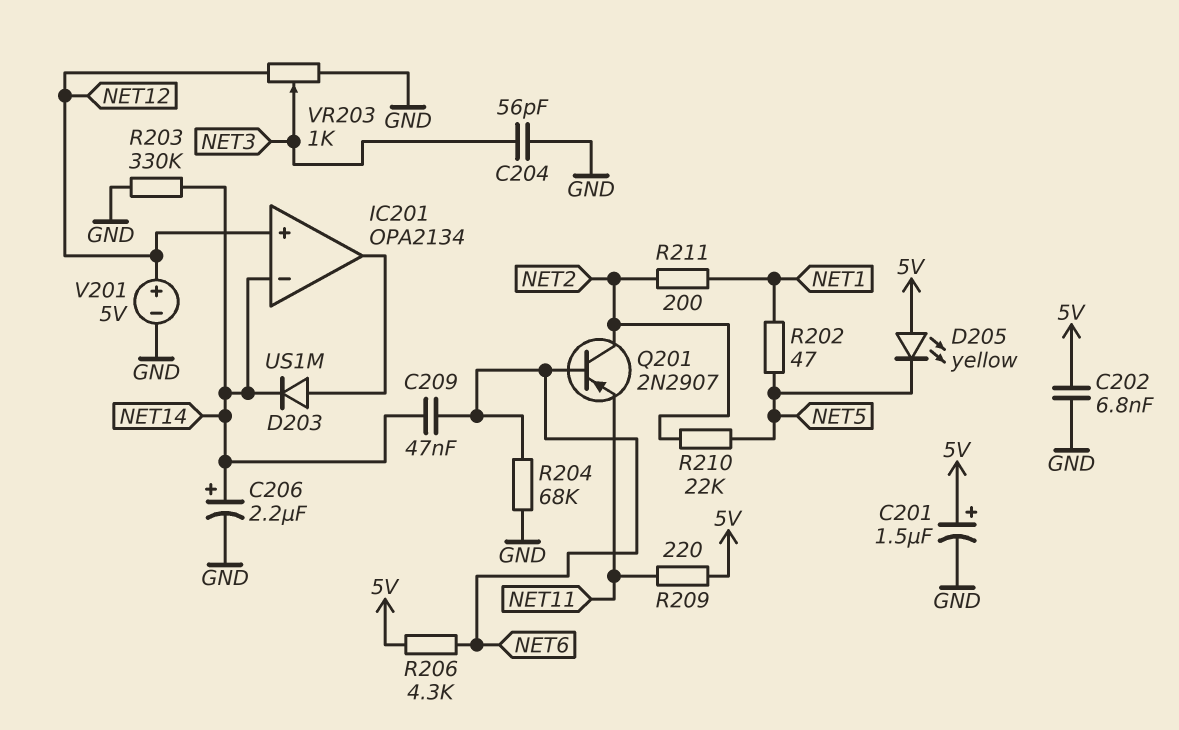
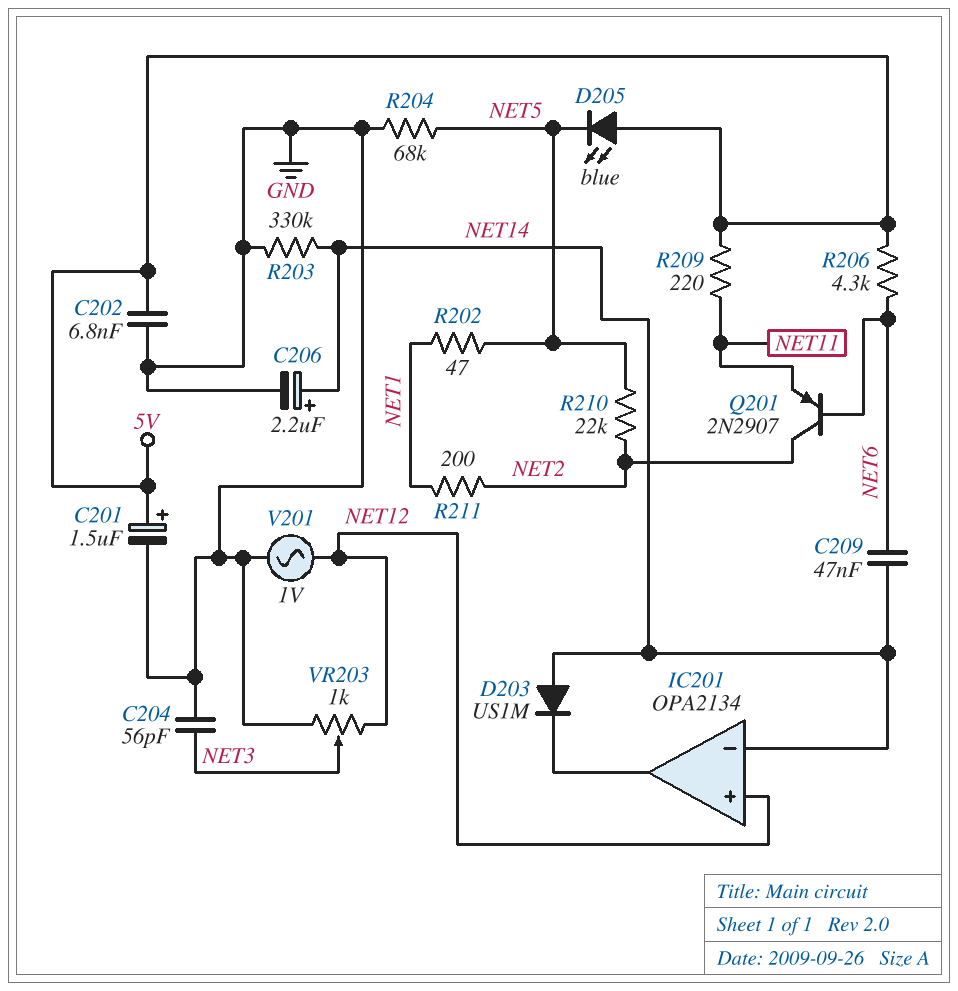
D203: diode US1M (A IC201/out, K NET14) -> diode US1M (A NET14, K IC201/out)
D205: LED yellow (A 5V, K NET5) -> LED blue (A 5V, K NET5)
R204: 68k (GND, NET6) -> 68k (GND, NET5)
V201: 5V (plus NET12, minus GND) -> AC 1V (GND, NET12)

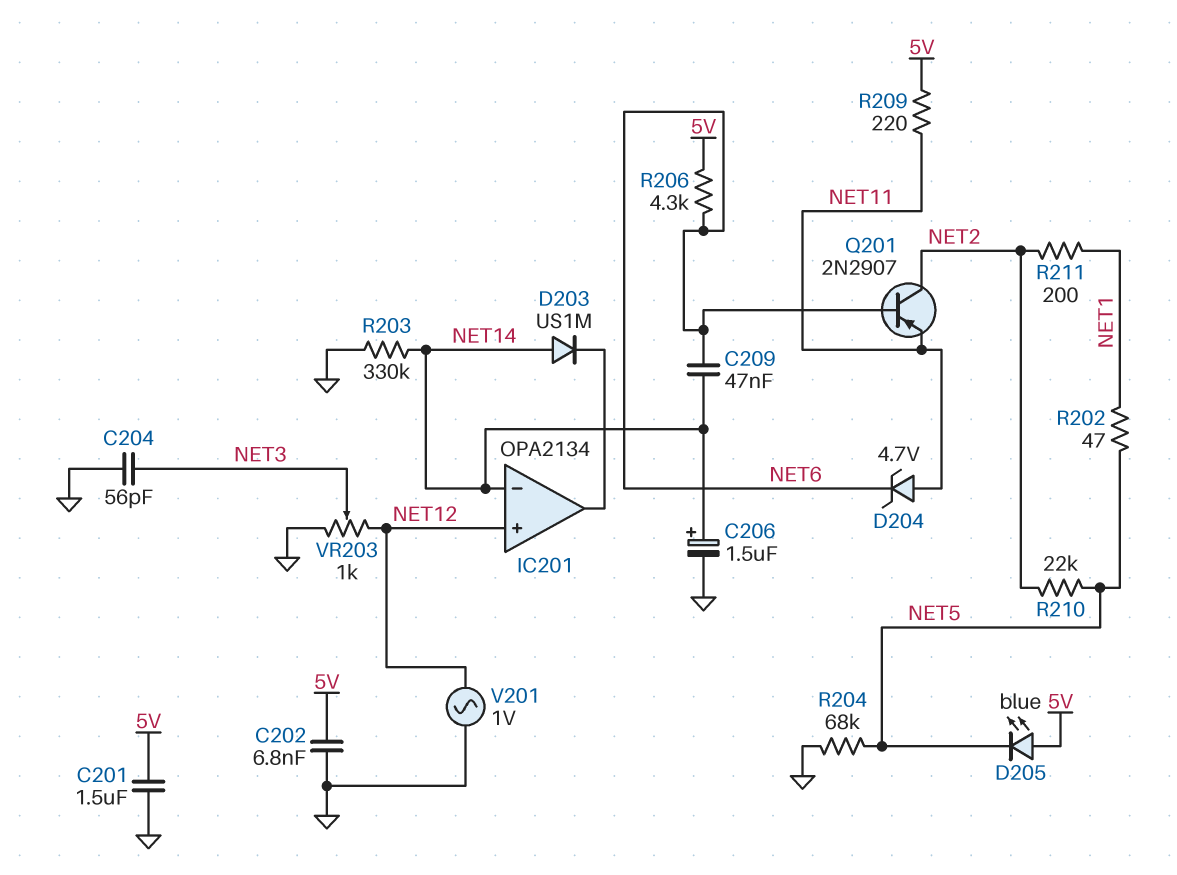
C201: 1.5uF (plus 5V, minus GND) -> 1.5uF (5V, GND)
C206: 2.2uF (plus NET14, minus GND) -> 1.5uF (plus NET14, minus GND)
D204: none -> zener 4.7V (A NET11, K NET6)

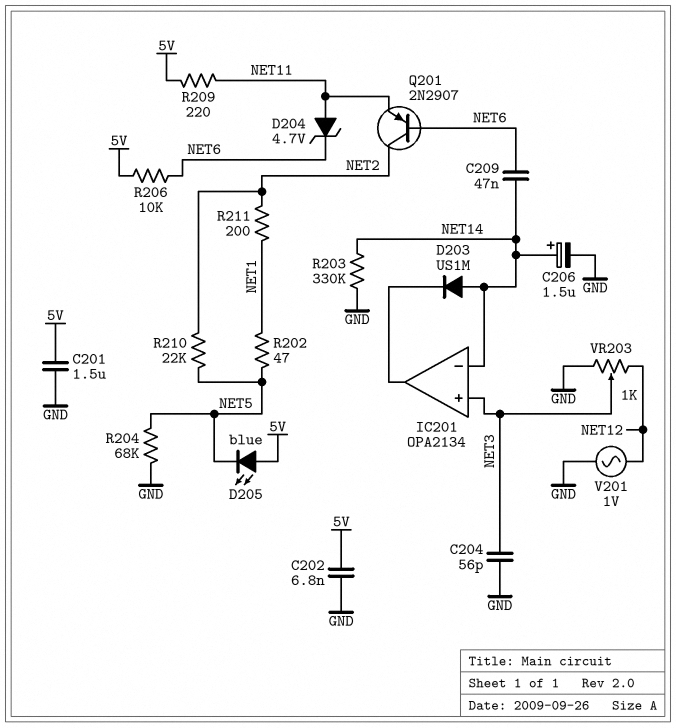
IC201 pin in+: NET12 -> NET3
R206: 4.3k (5V, NET6) -> 10k (5V, NET6)

